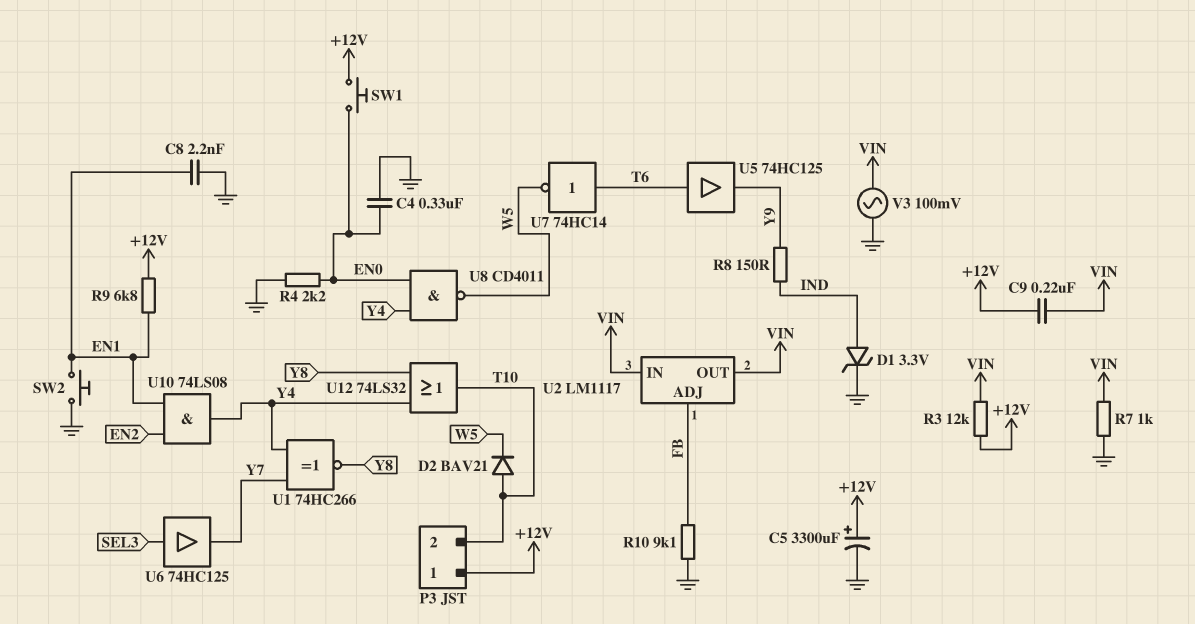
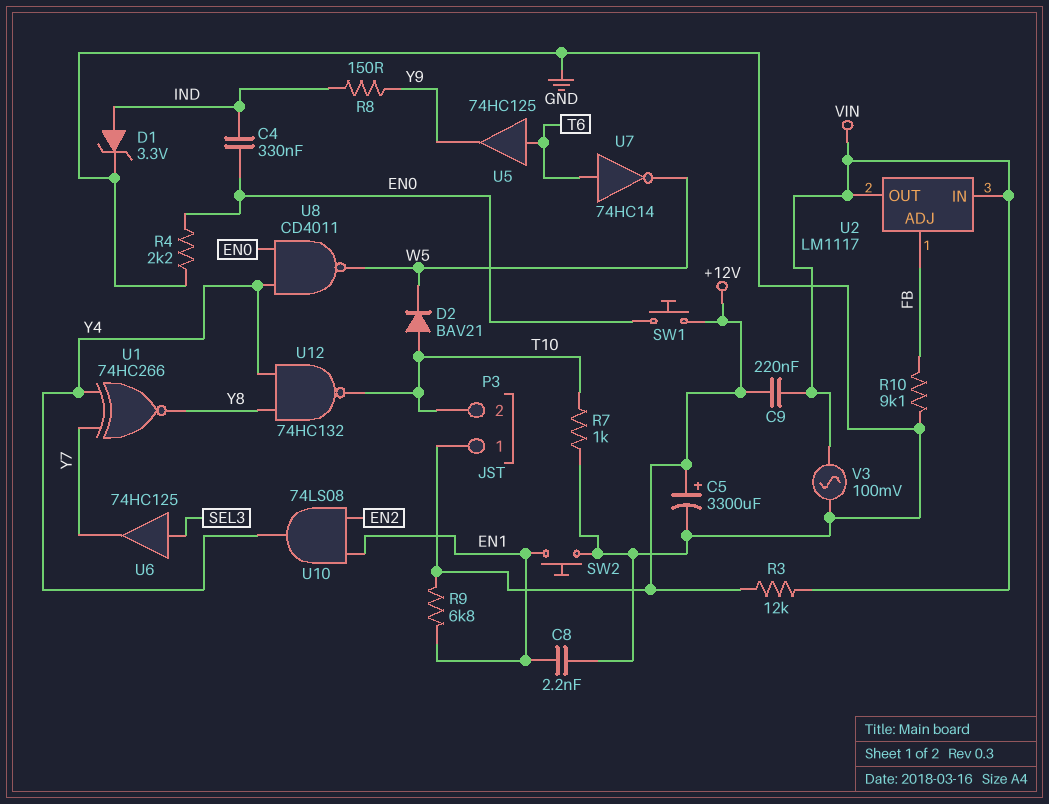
C4: 330nF (EN0, GND) -> 330nF (EN0, IND)
R7: 1k (GND, VIN) -> 1k (GND, T10)
U12: OR 74LS32 (in Y4, in Y8, out T10) -> NAND 74HC132 (in Y4, in Y8, out T10)

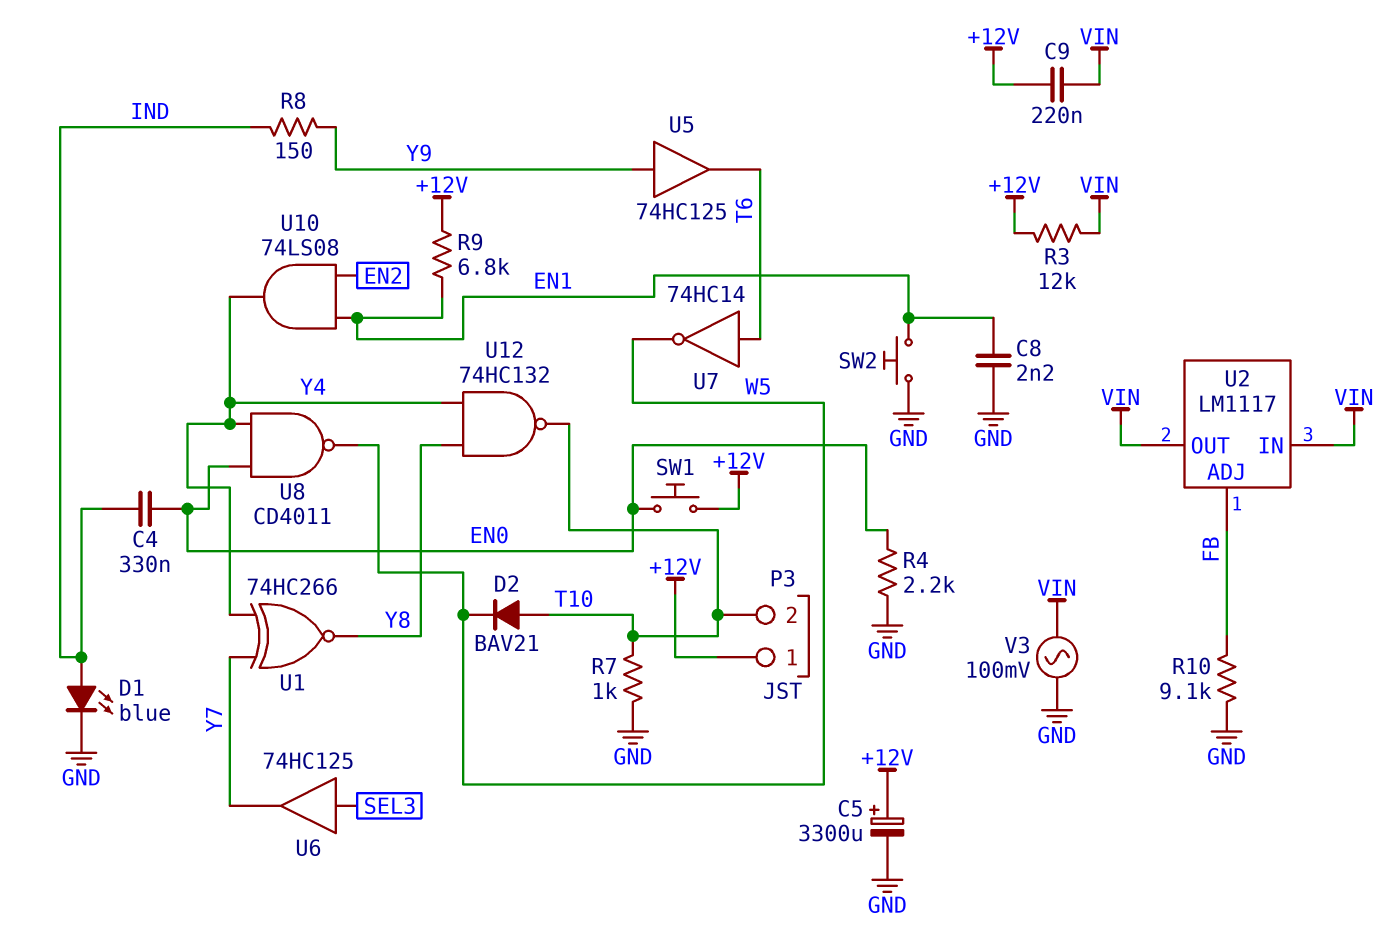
D1: zener 3.3V (A IND, K GND) -> LED blue (A IND, K GND)
U5: buffer 74HC125 (in T6, out Y9) -> buffer 74HC125 (in Y9, out T6)

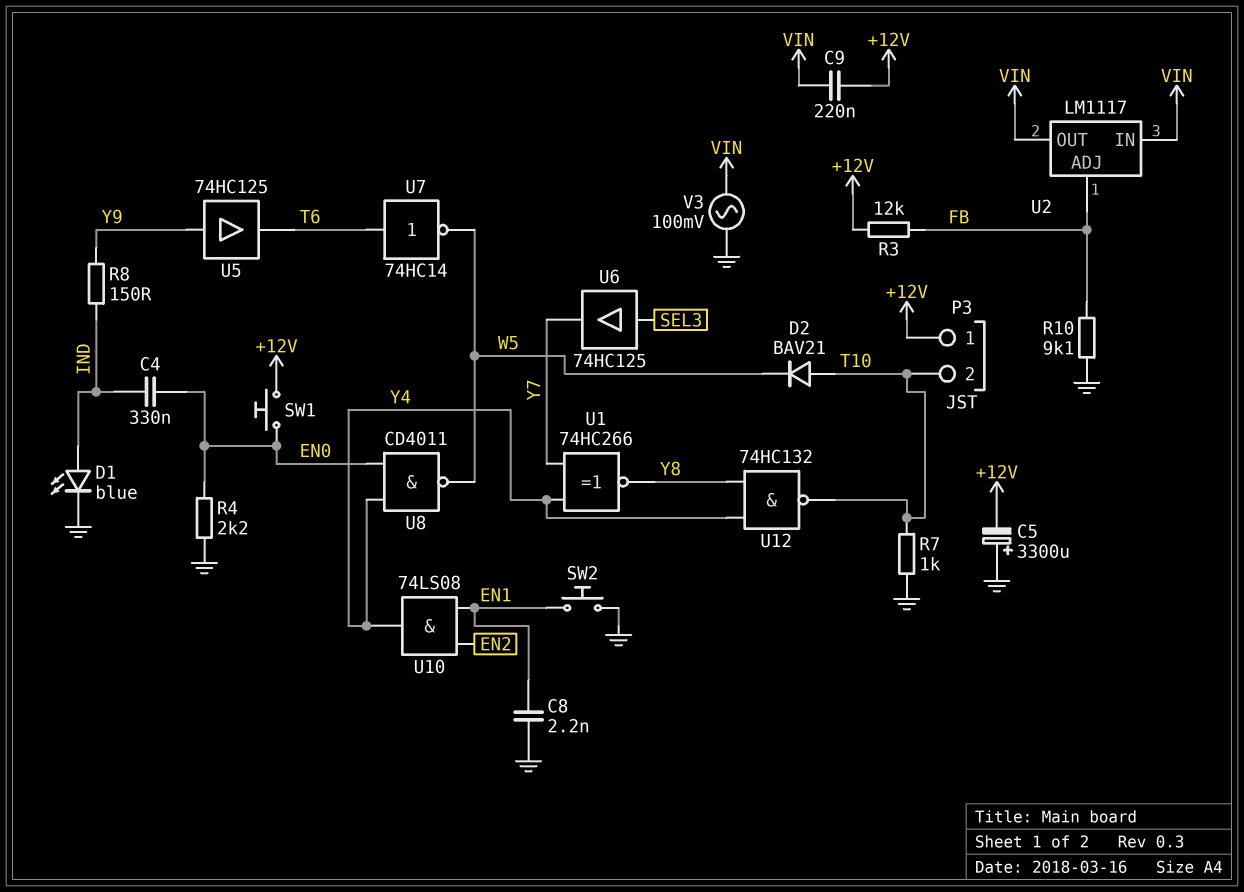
C5: 3300uF (plus +12V, minus GND) -> 3300uF (plus GND, minus +12V)
R3: 12k (+12V, VIN) -> 12k (+12V, FB)
R9: 6.8k (+12V, EN1) -> none

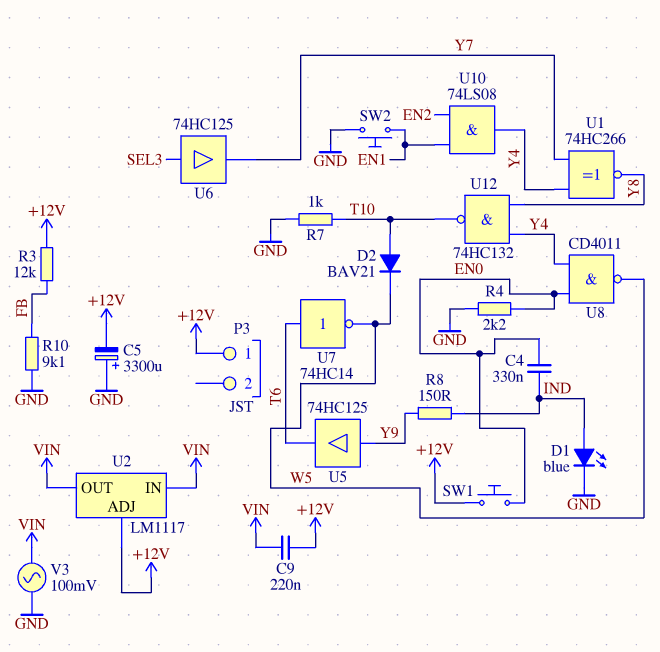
C8: 2.2nF (EN1, GND) -> none
P3 pin 2: T10 -> none
U2 pin ADJ: FB -> +12V

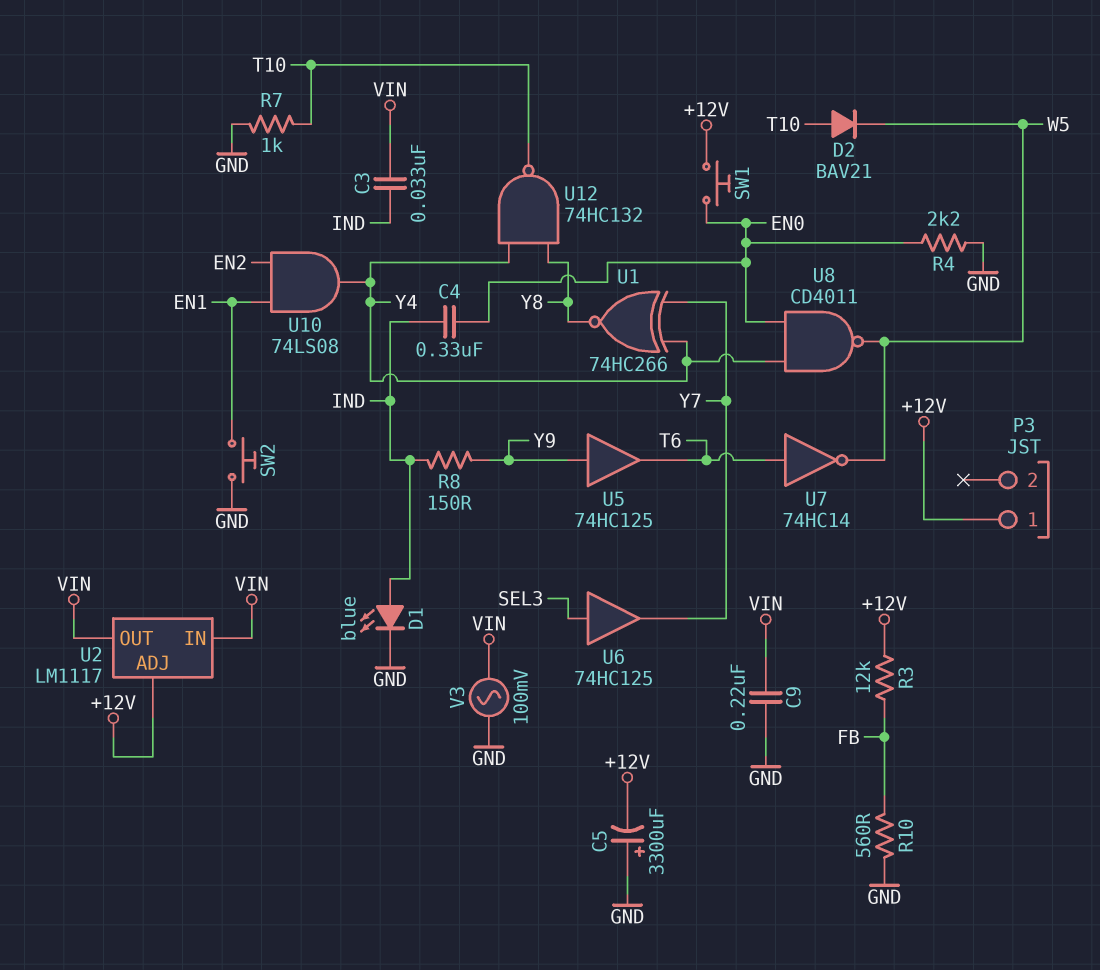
C3: none -> 33nF (IND, VIN)
C9: 220nF (+12V, VIN) -> 220nF (GND, VIN)
R10: 9.1k (FB, GND) -> 560 (FB, GND)

